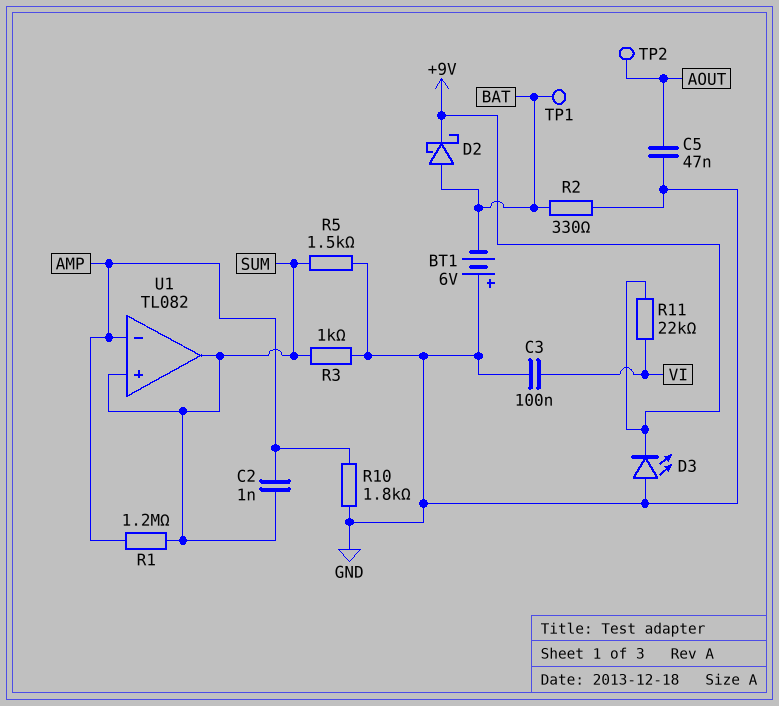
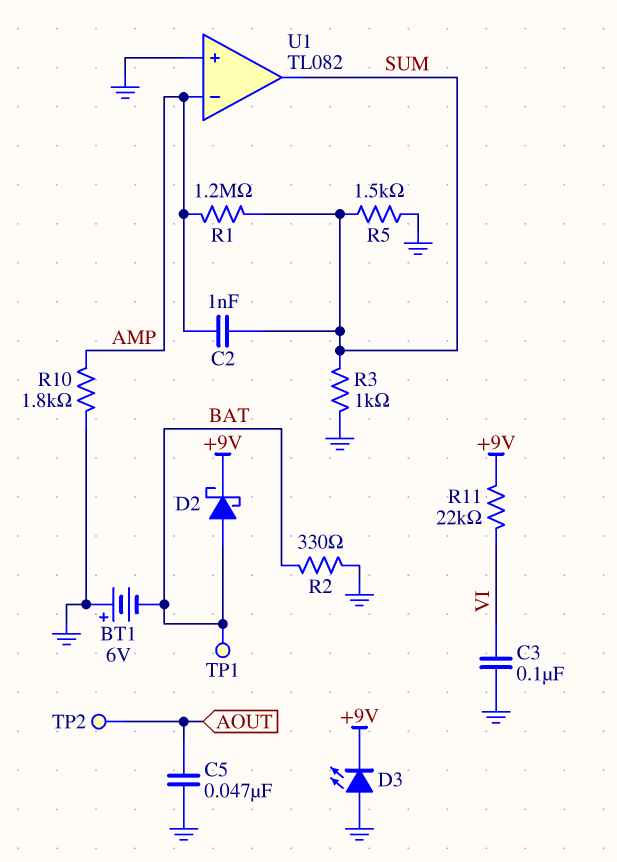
U1 pin in+: SUM -> GND

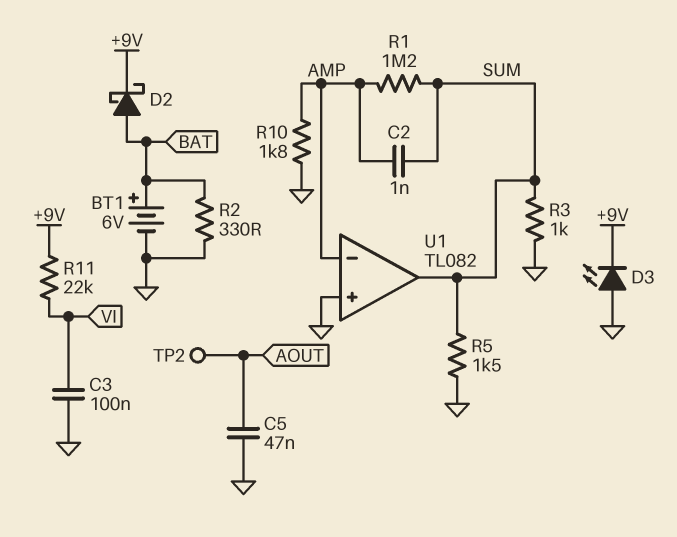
BT1: 6V (plus GND, minus BAT) -> 6V (plus BAT, minus GND)
TP1: test point (BAT) -> none

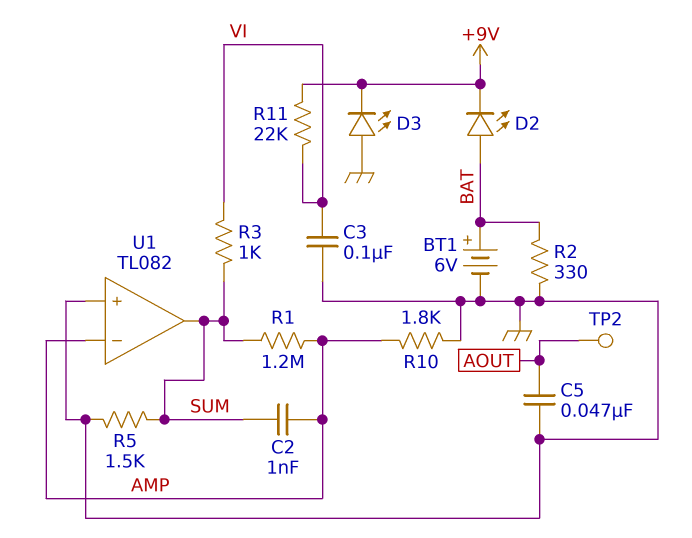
D2: schottky (A BAT, K +9V) -> LED (A BAT, K +9V)
R3: 1k (GND, SUM) -> 1k (SUM, VI)

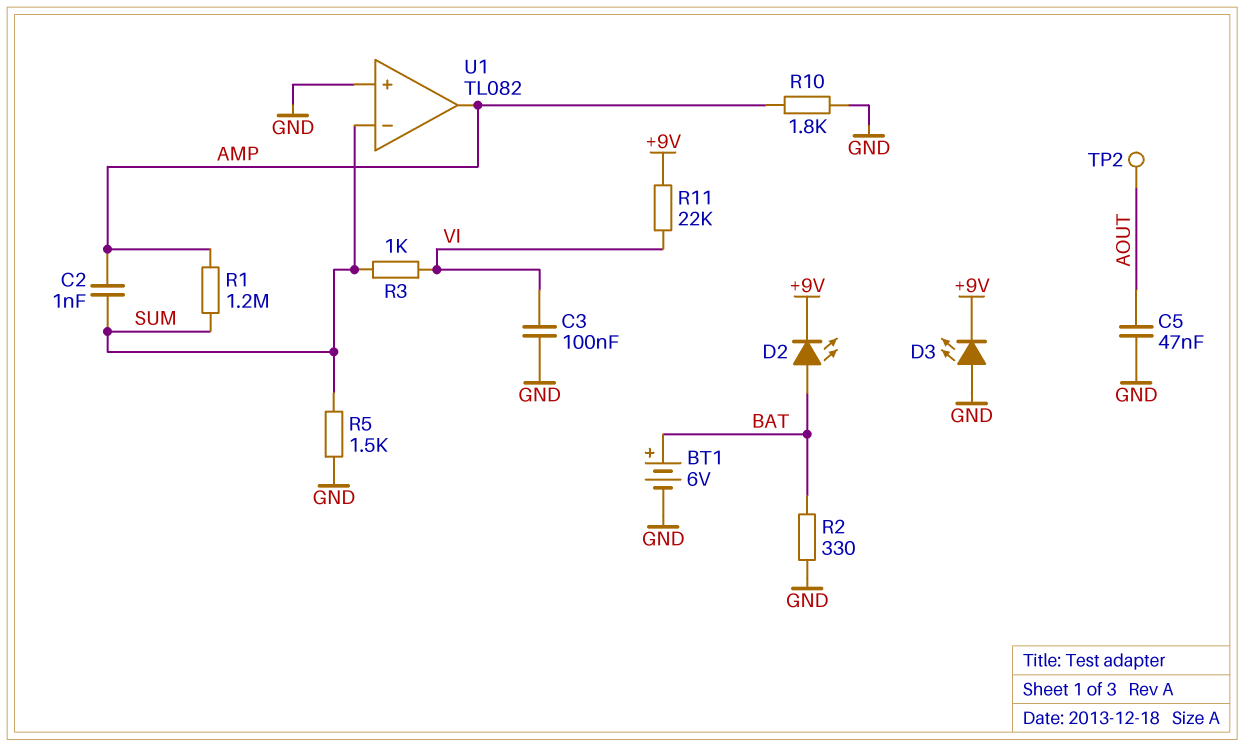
U1 pin in-: AMP -> SUM
U1 pin out: SUM -> AMP

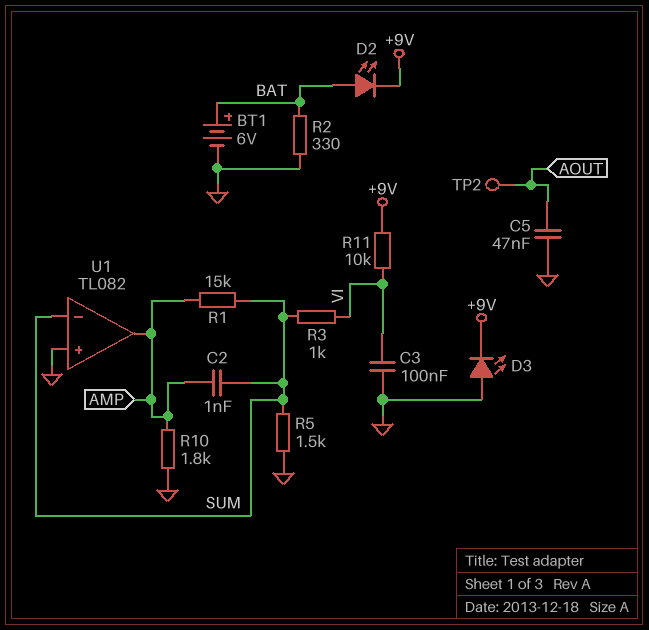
R1: 1.2M (AMP, SUM) -> 15k (AMP, SUM)
R11: 22k (+9V, VI) -> 10k (+9V, VI)

